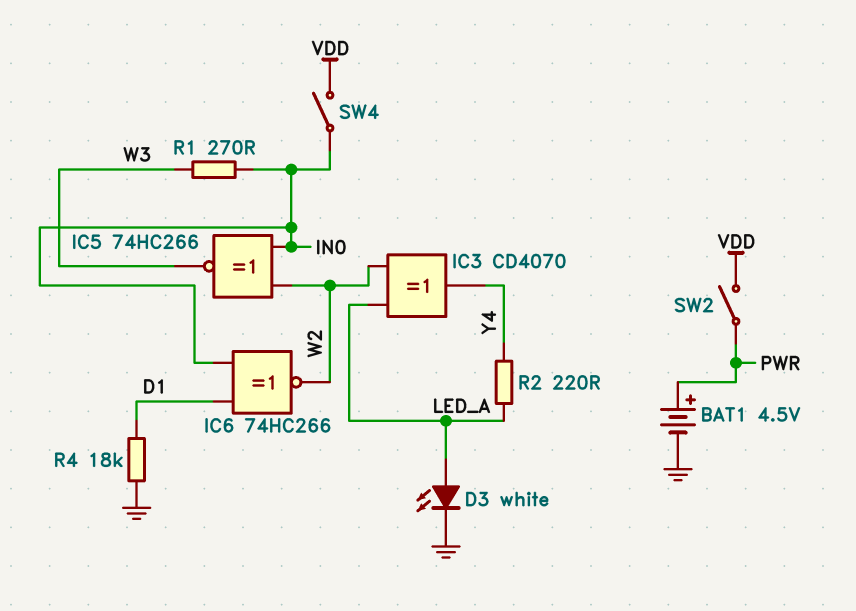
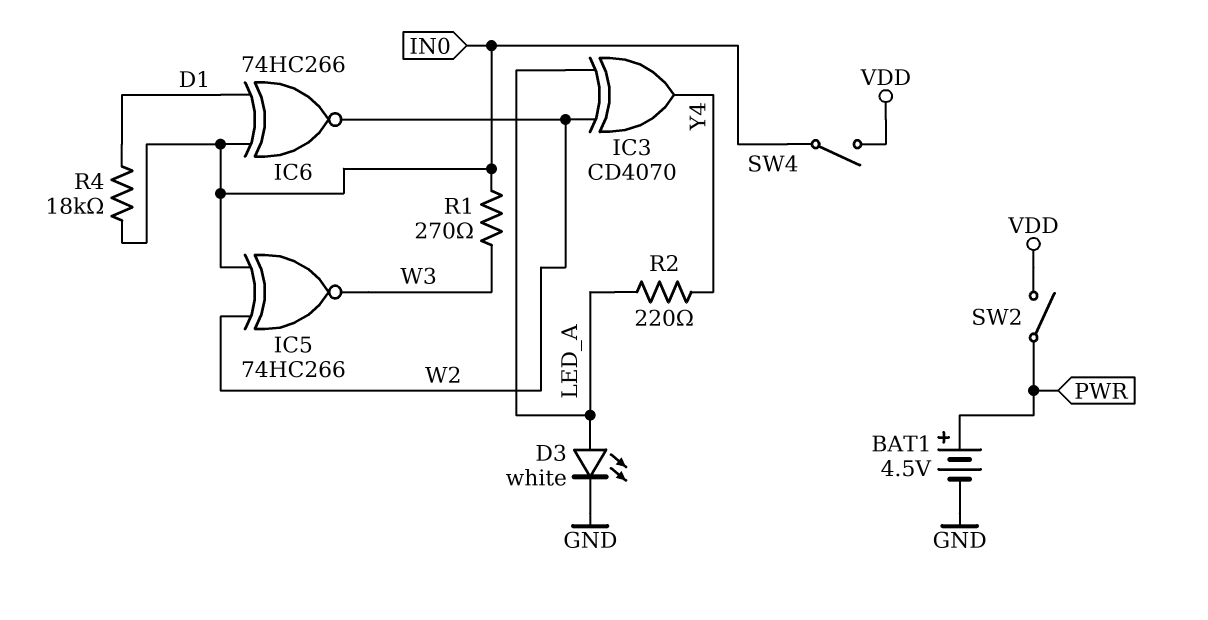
R4: 18k (D1, GND) -> 18k (D1, IN0)

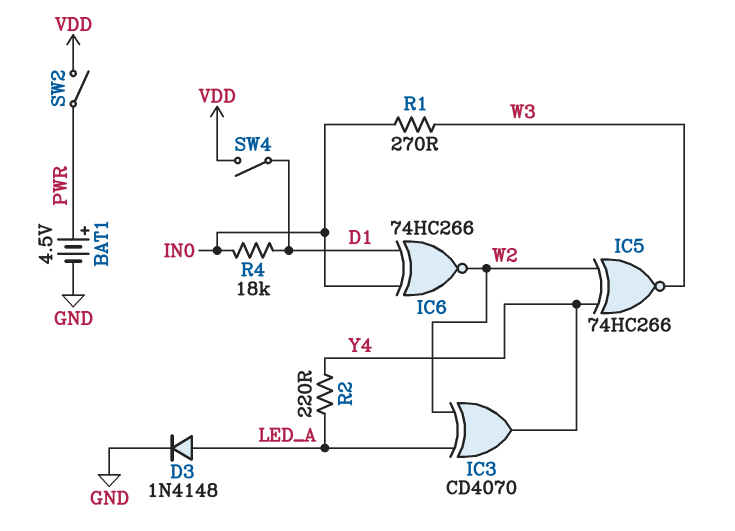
D3: LED white (A LED_A, K GND) -> diode 1N4148 (A LED_A, K GND)
IC5: XNOR 74HC266 (in IN0, in W2, out W3) -> XNOR 74HC266 (in W2, in Y4, out W3)
SW4: switch (IN0, VDD) -> switch (D1, VDD)

